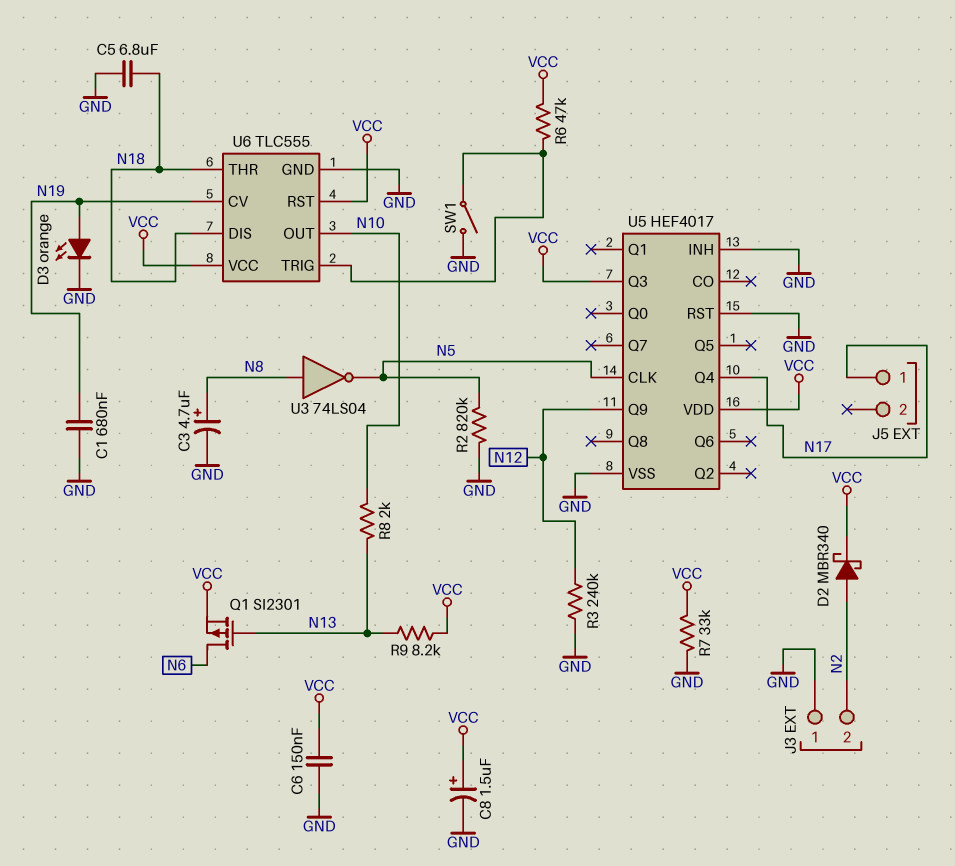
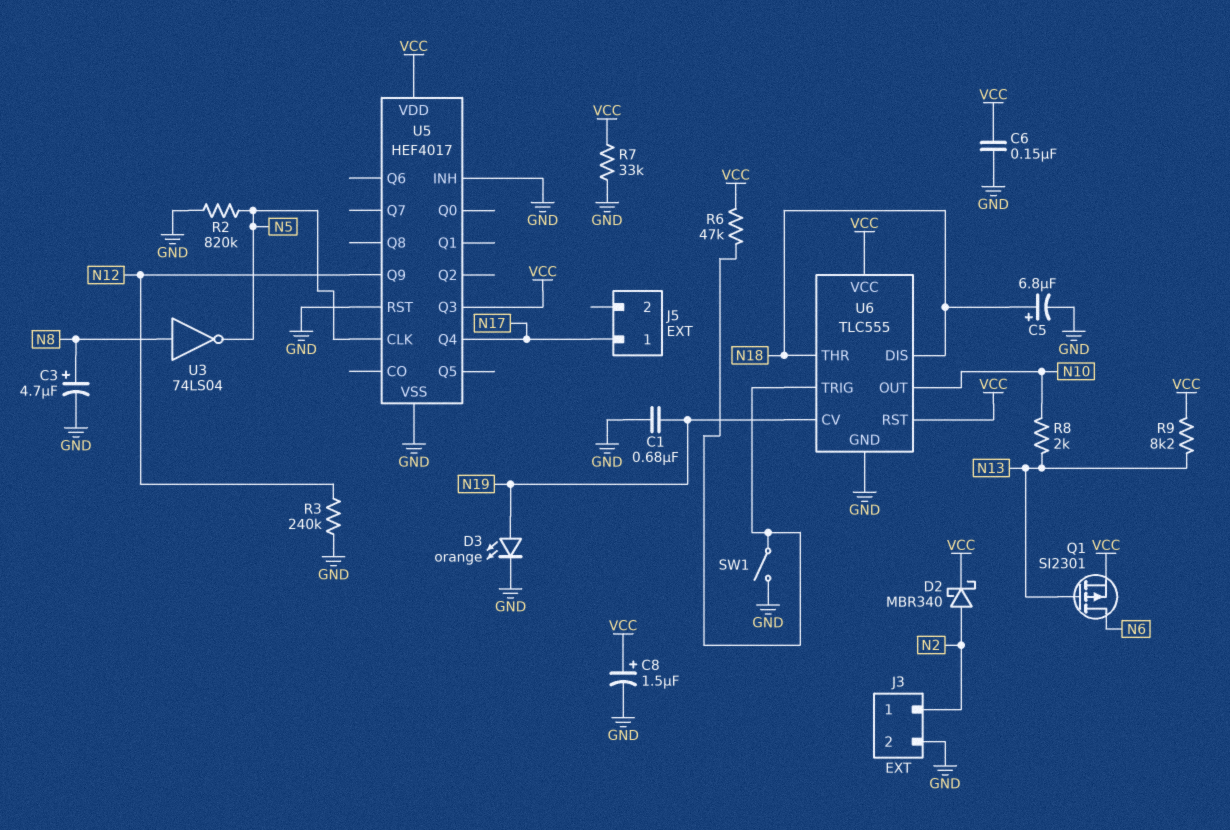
C5: 6.8uF (GND, N18) -> 6.8uF (plus N18, minus GND)
J3 pin 1: GND -> N2
J3 pin 2: N2 -> GND

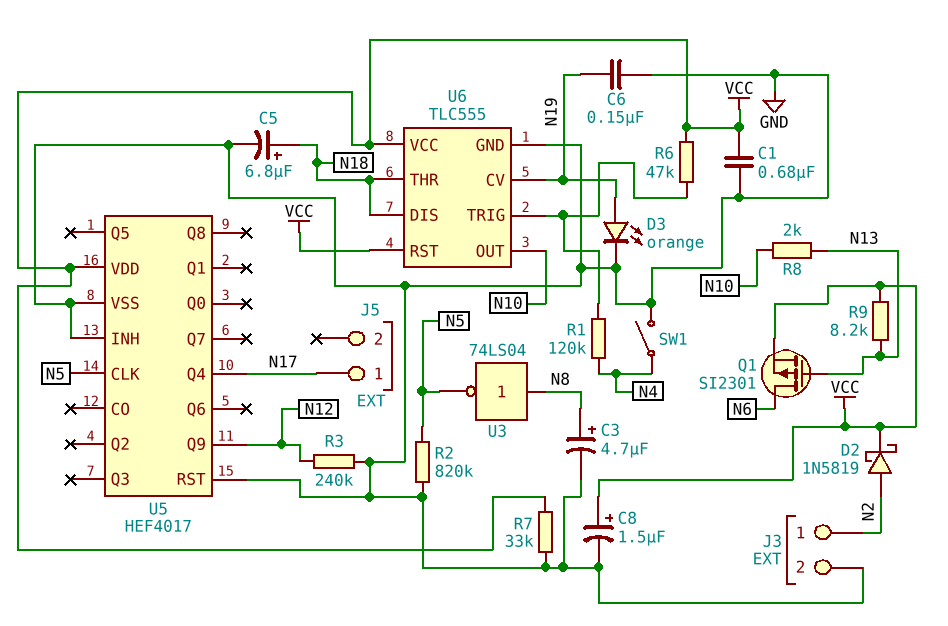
C1: 680nF (GND, N19) -> 680nF (GND, VCC)
C6: 150nF (GND, VCC) -> 150nF (GND, N19)
D2: schottky MBR340 (A N2, K VCC) -> schottky 1N5819 (A N2, K VCC)
R1: none -> 120k (N4, U6/TRIG)
SW1: switch (GND, U6/TRIG) -> switch (GND, N4)
U5 pin Q3: VCC -> none

